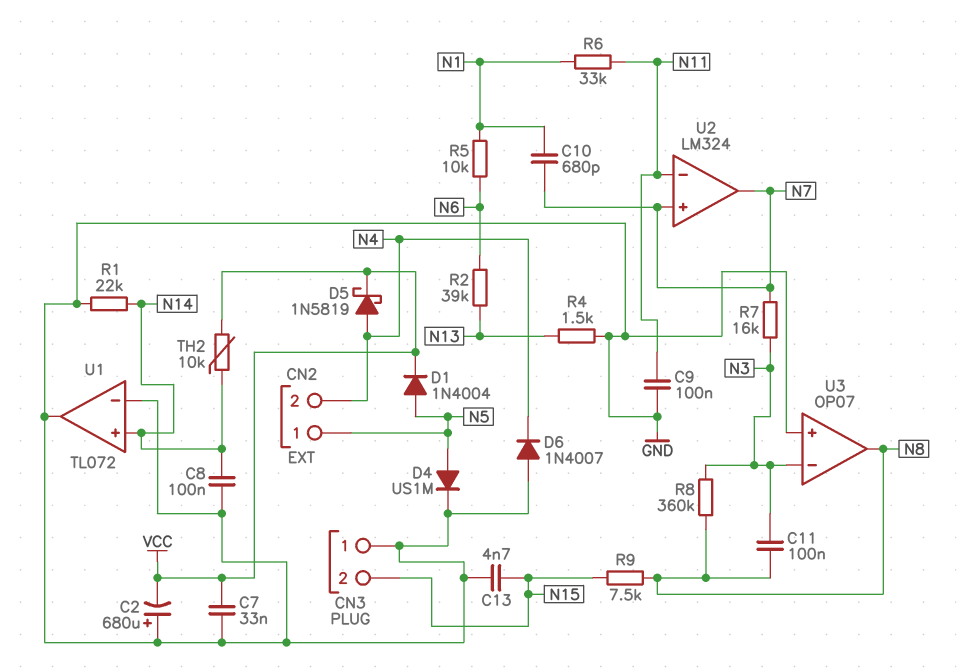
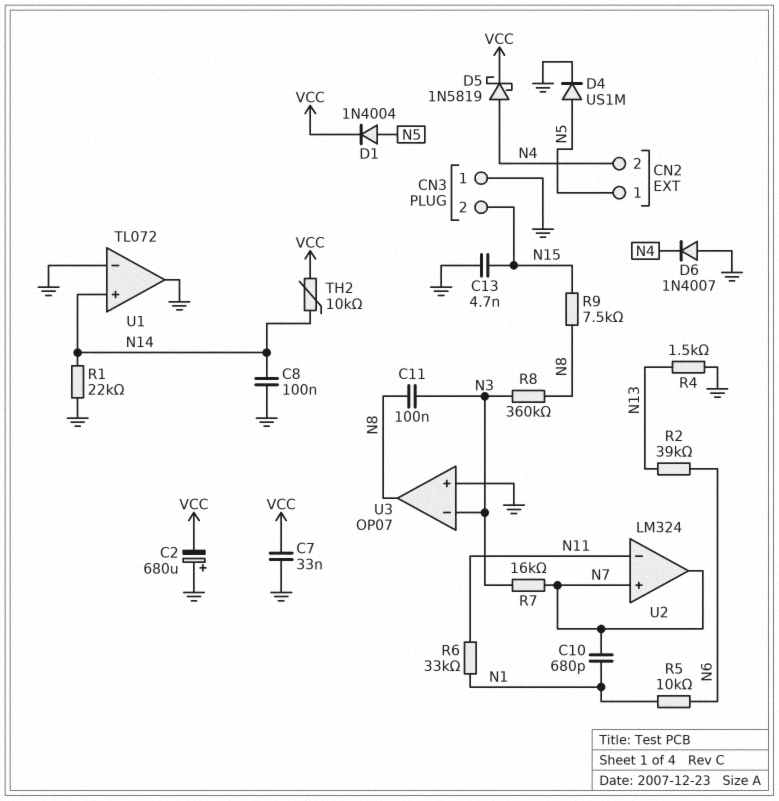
C9: 100nF (GND, N11) -> none

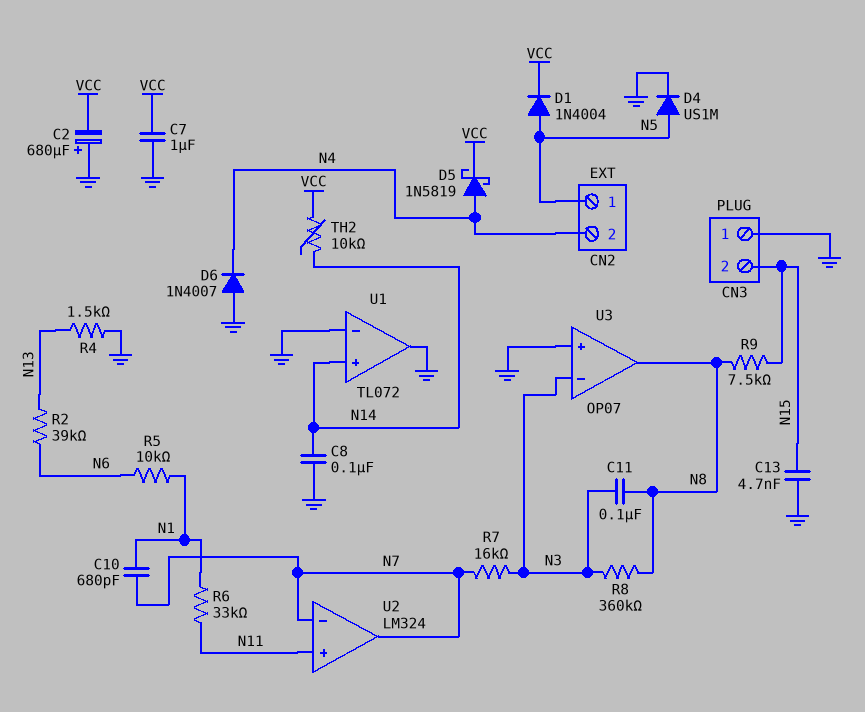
C7: 33nF (GND, VCC) -> 1uF (GND, VCC)
R1: 22k (GND, N14) -> none
U2 pin in+: N7 -> N11
U2 pin in-: N11 -> N7

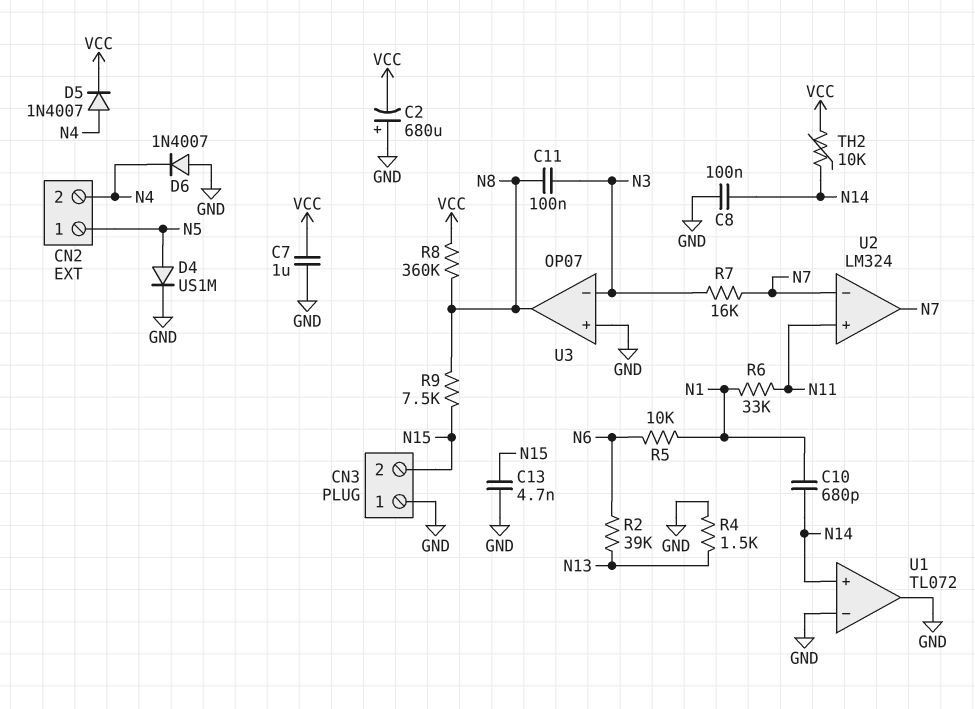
C10: 680pF (N1, N7) -> 680pF (N1, N14)
D1: diode 1N4004 (A N5, K VCC) -> none
D5: schottky 1N5819 (A N4, K VCC) -> diode 1N4007 (A N4, K VCC)
R8: 360k (N3, N8) -> 360k (N8, VCC)

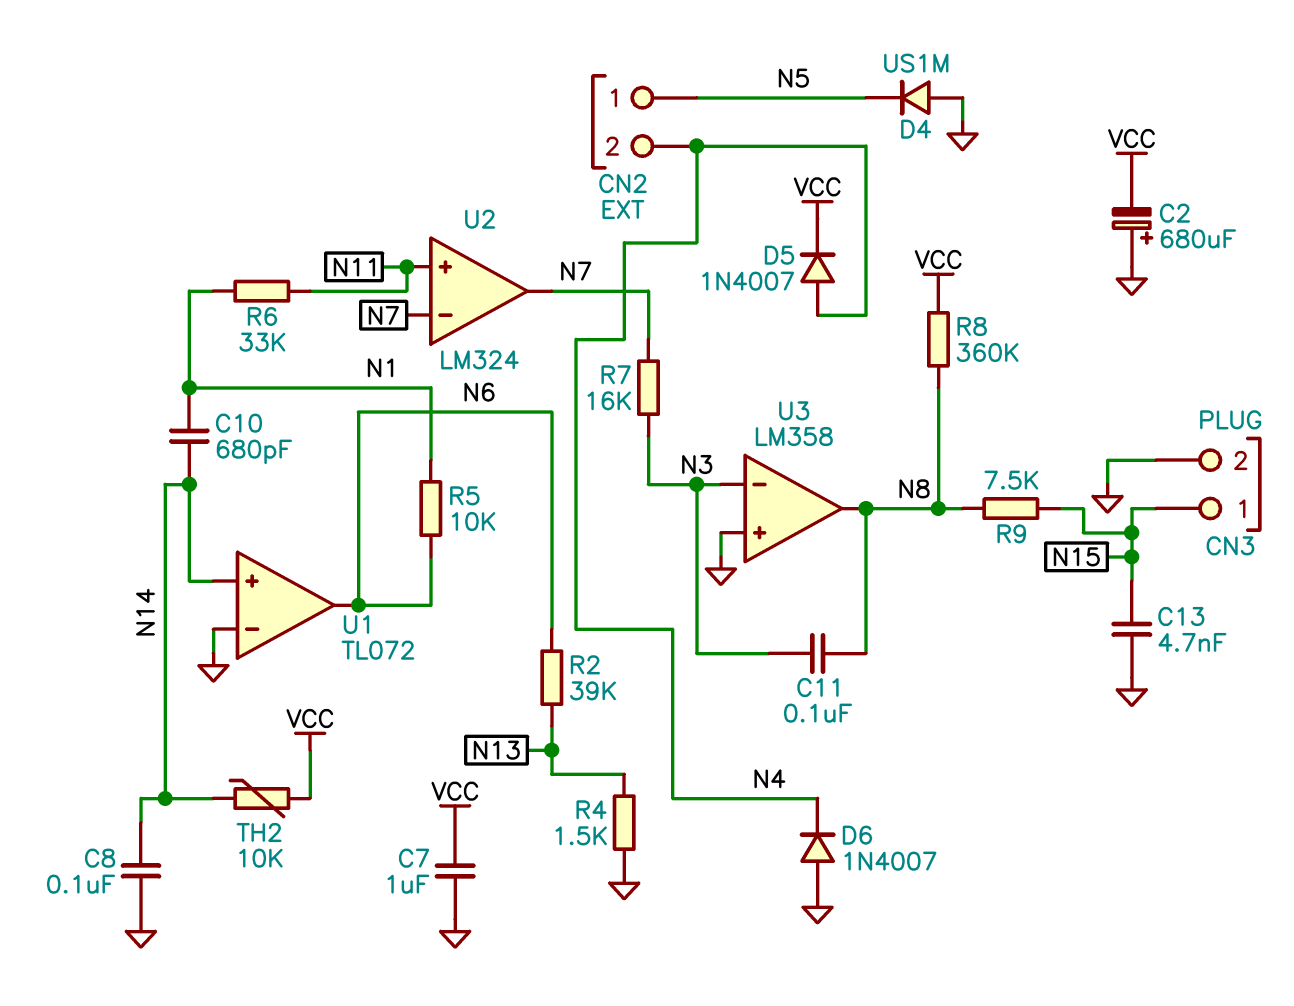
CN3 pin 1: GND -> N15
CN3 pin 2: N15 -> GND
D4: diode US1M (A N5, K GND) -> diode US1M (A GND, K N5)
U1 pin out: GND -> N6
U3: OP07 -> LM358

